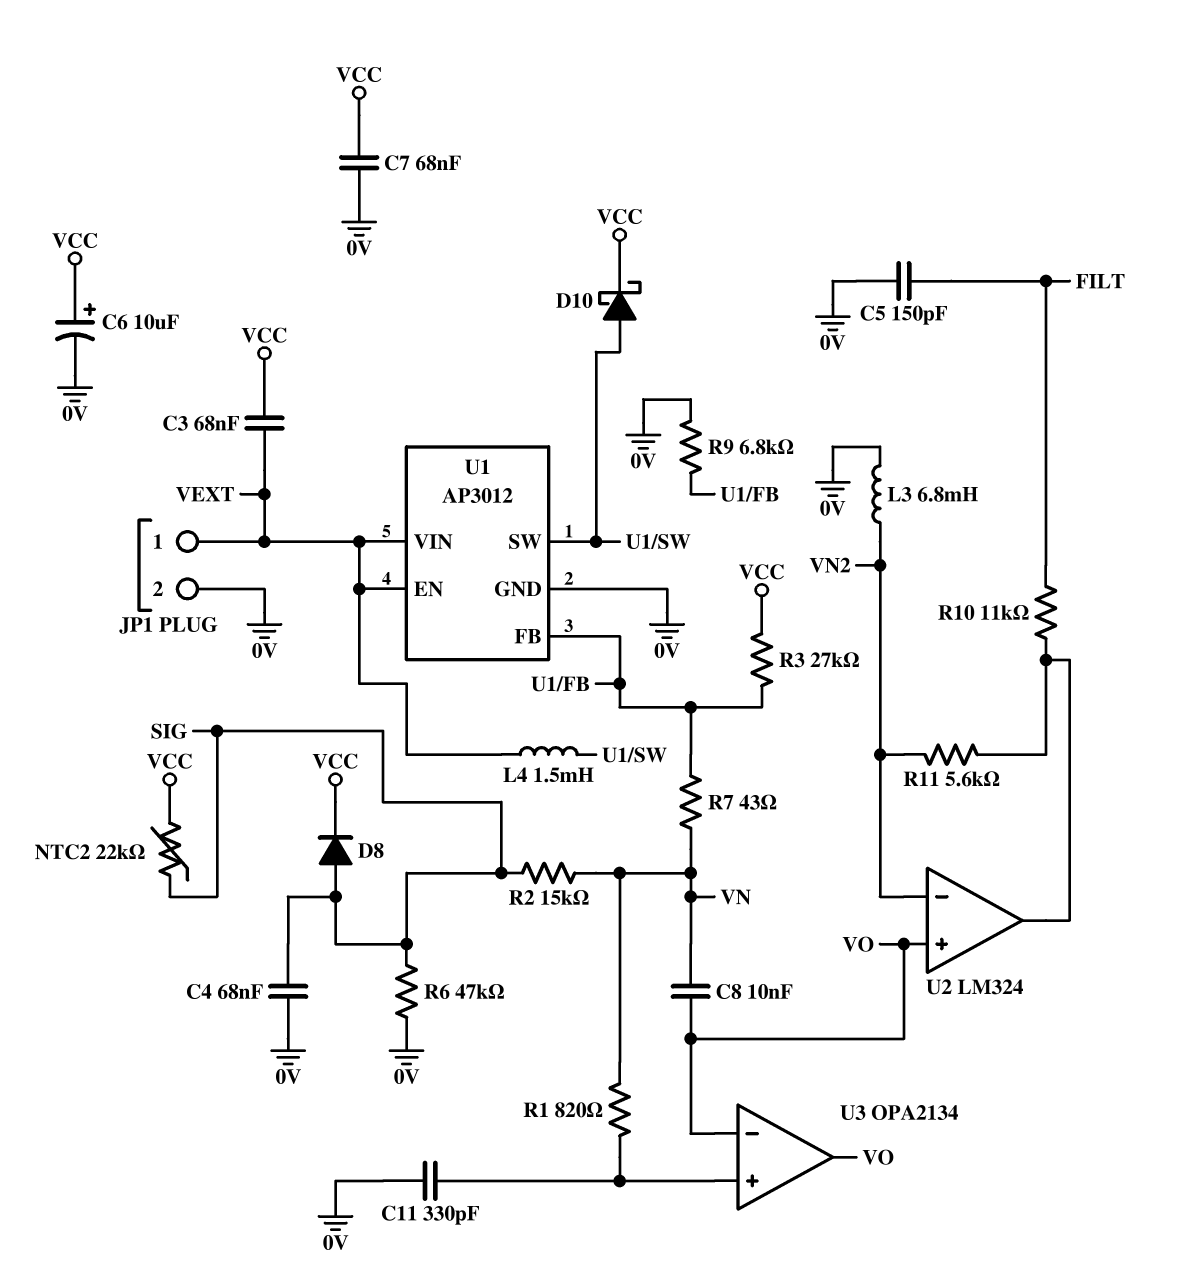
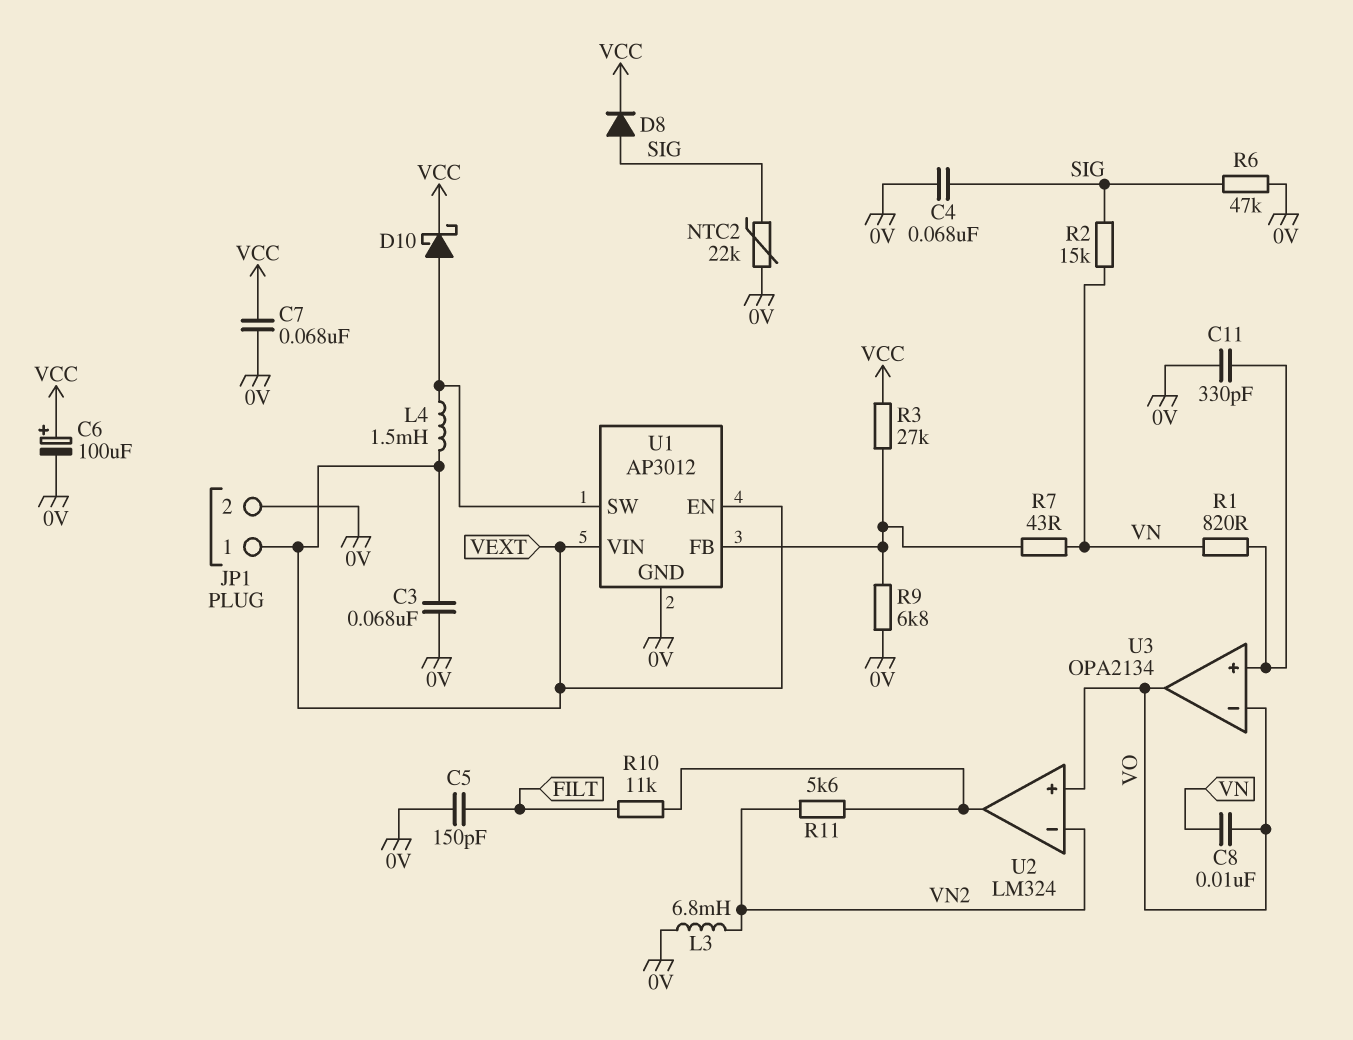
C3: 68nF (VCC, VEXT) -> 68nF (0V, VEXT)
C6: 10uF (plus VCC, minus 0V) -> 100uF (plus VCC, minus 0V)
NTC2: 22k (SIG, VCC) -> 22k (0V, SIG)

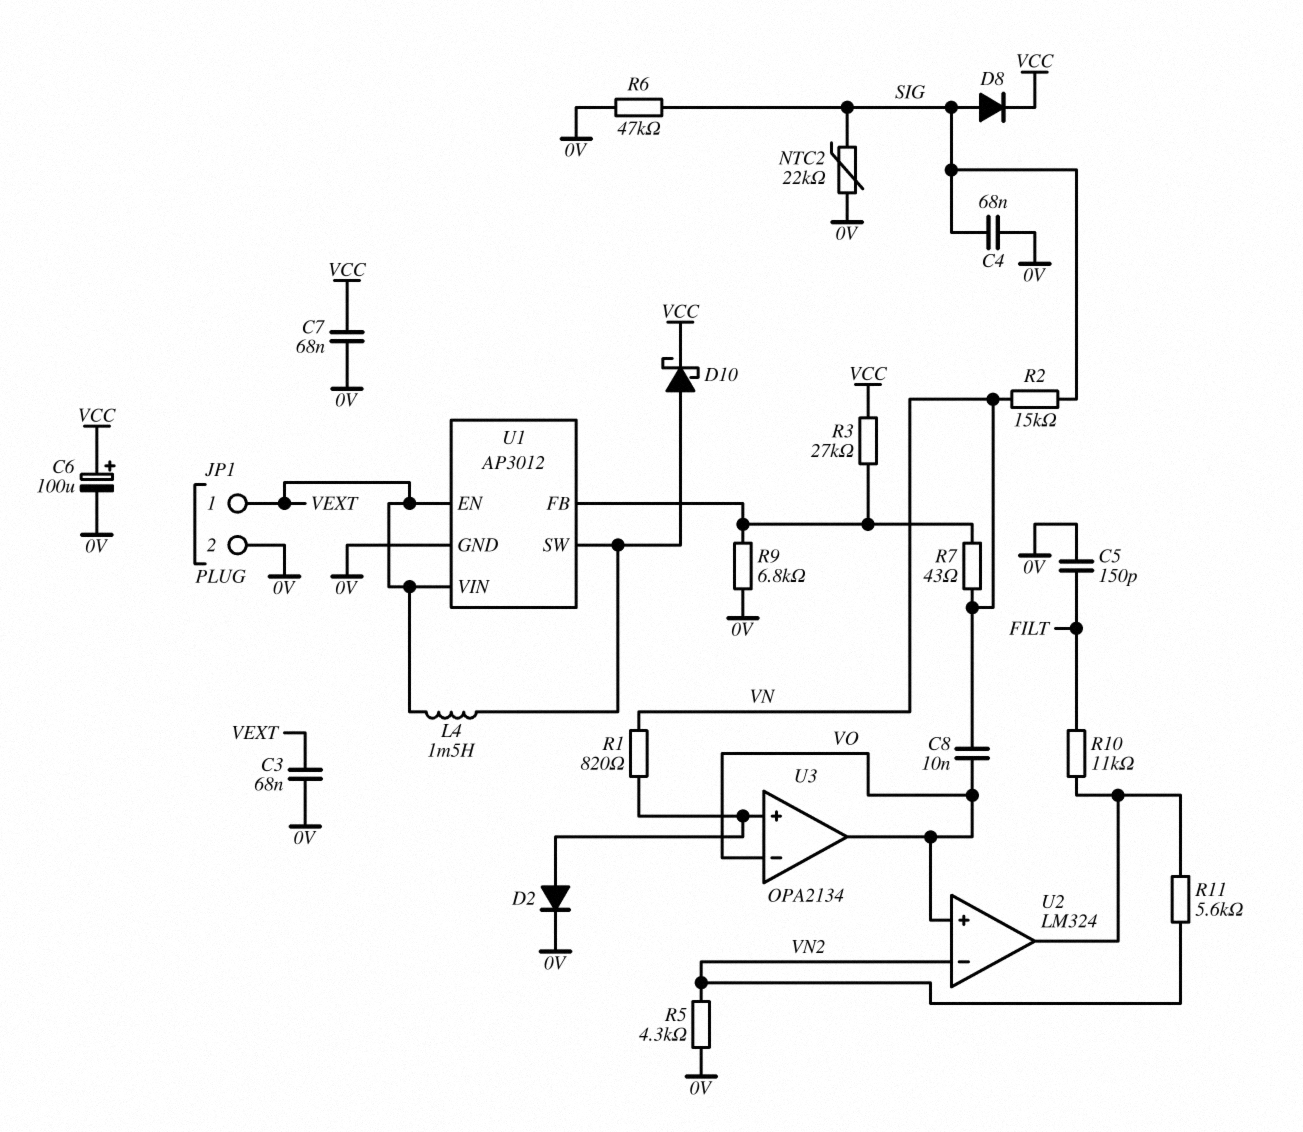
C11: 330pF (0V, U3/in+) -> none
D2: none -> diode (A U3/in+, K 0V)
L3: 6.8mH (0V, VN2) -> none
R5: none -> 4.3k (0V, VN2)

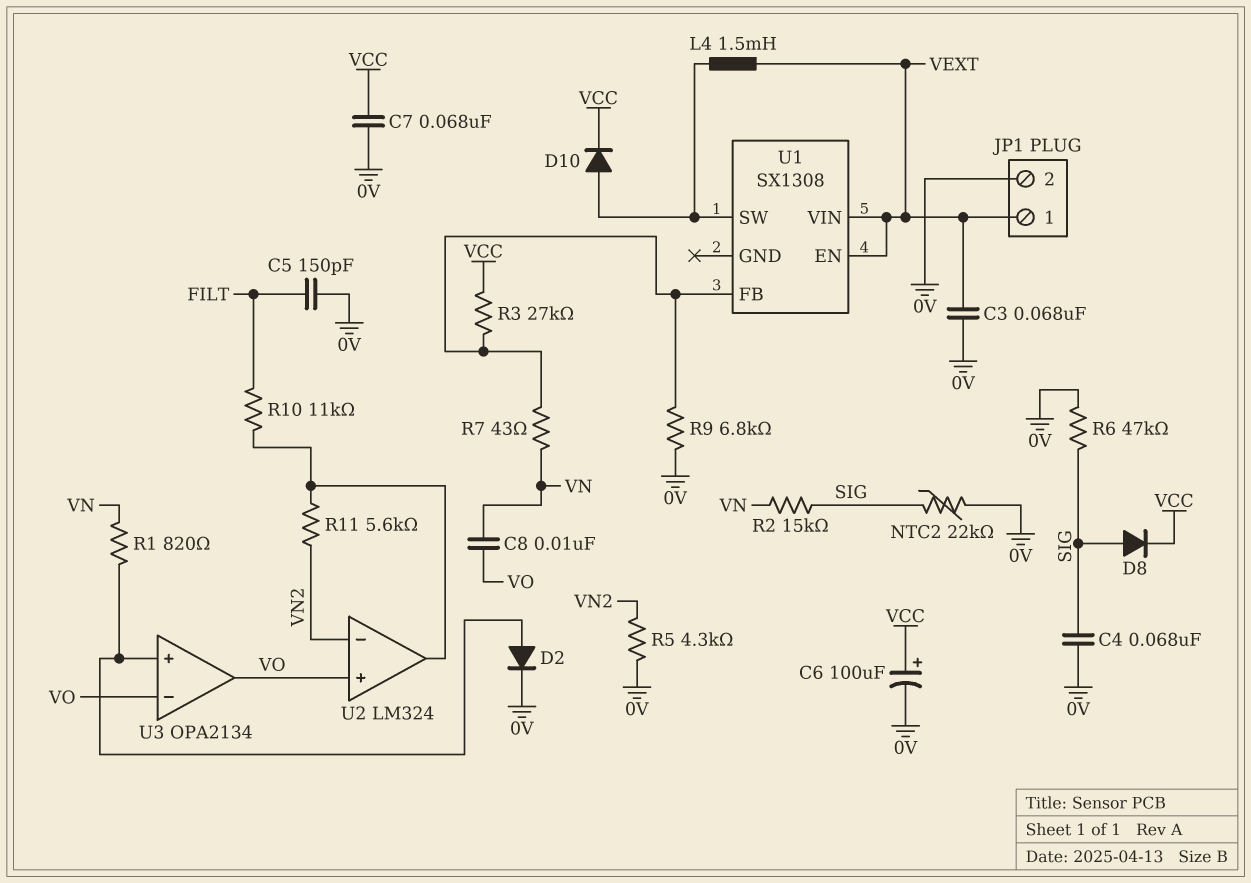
D10: schottky (A U1/SW, K VCC) -> diode (A U1/SW, K VCC)
U1: AP3012 -> SX1308
U1 pin GND: 0V -> none

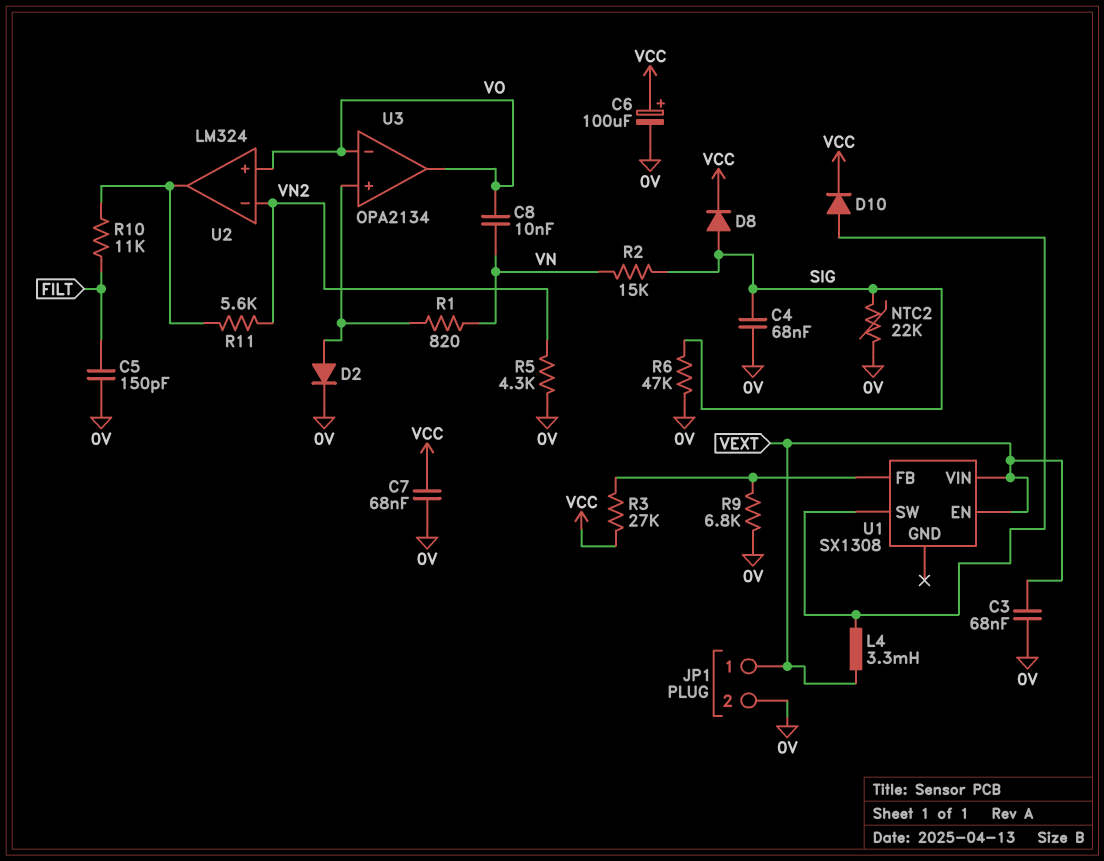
L4: 1.5mH (U1/SW, VEXT) -> 3.3mH (U1/SW, VEXT)
R7: 43 (U1/FB, VN) -> none

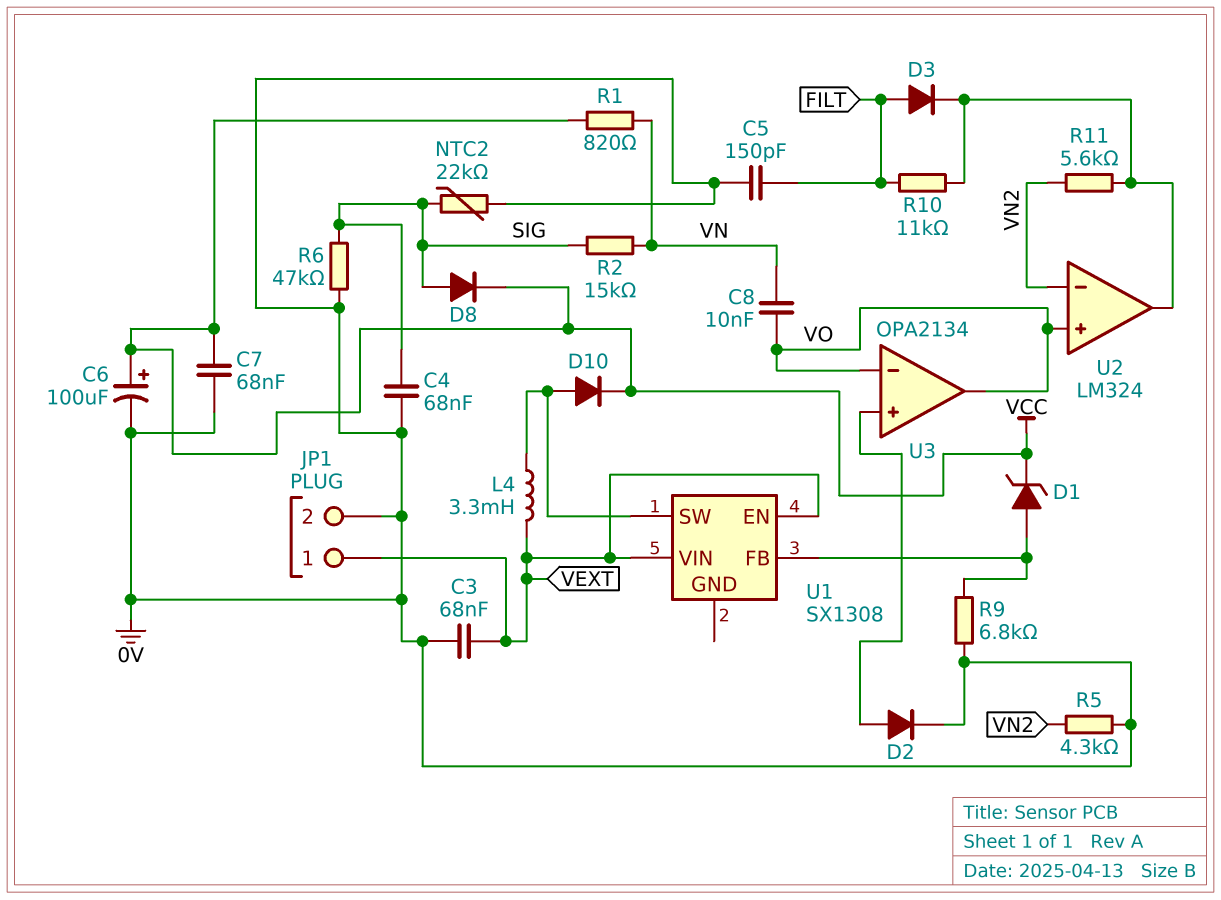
D1: none -> zener (A U1/FB, K VCC)
D3: none -> diode (A FILT, K U2/out)
R1: 820 (U3/in+, VN) -> 820 (VCC, VN)
R3: 27k (U1/FB, VCC) -> none

